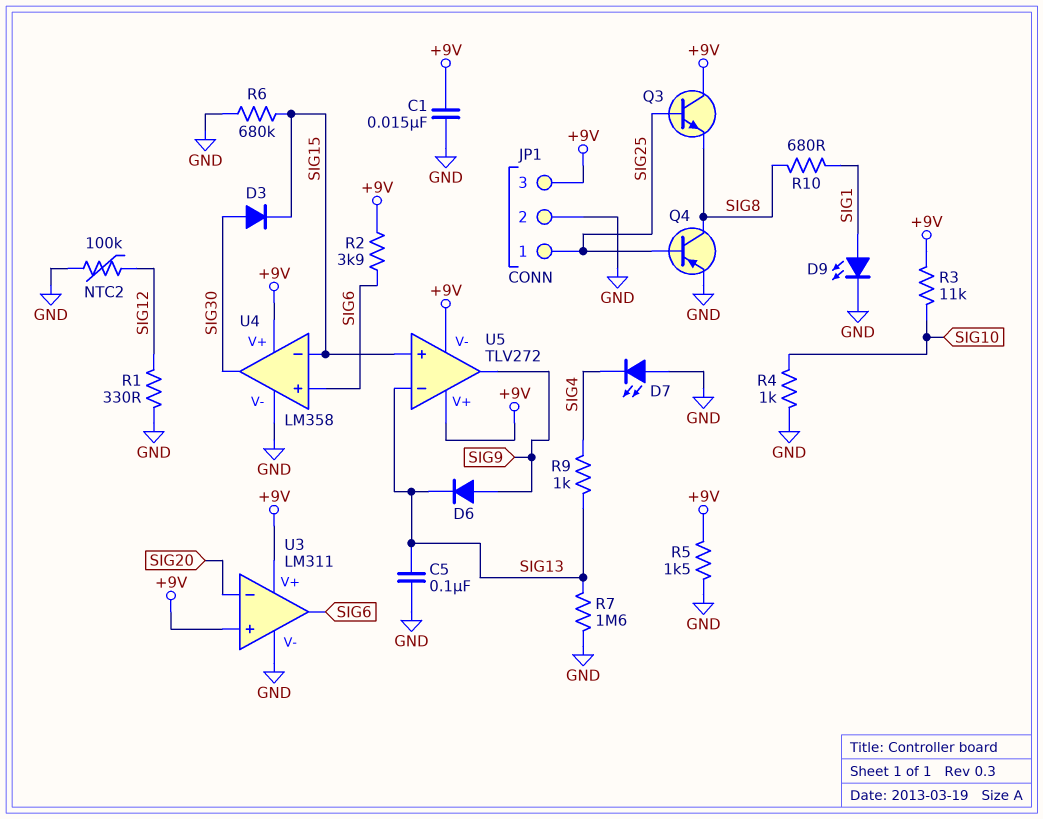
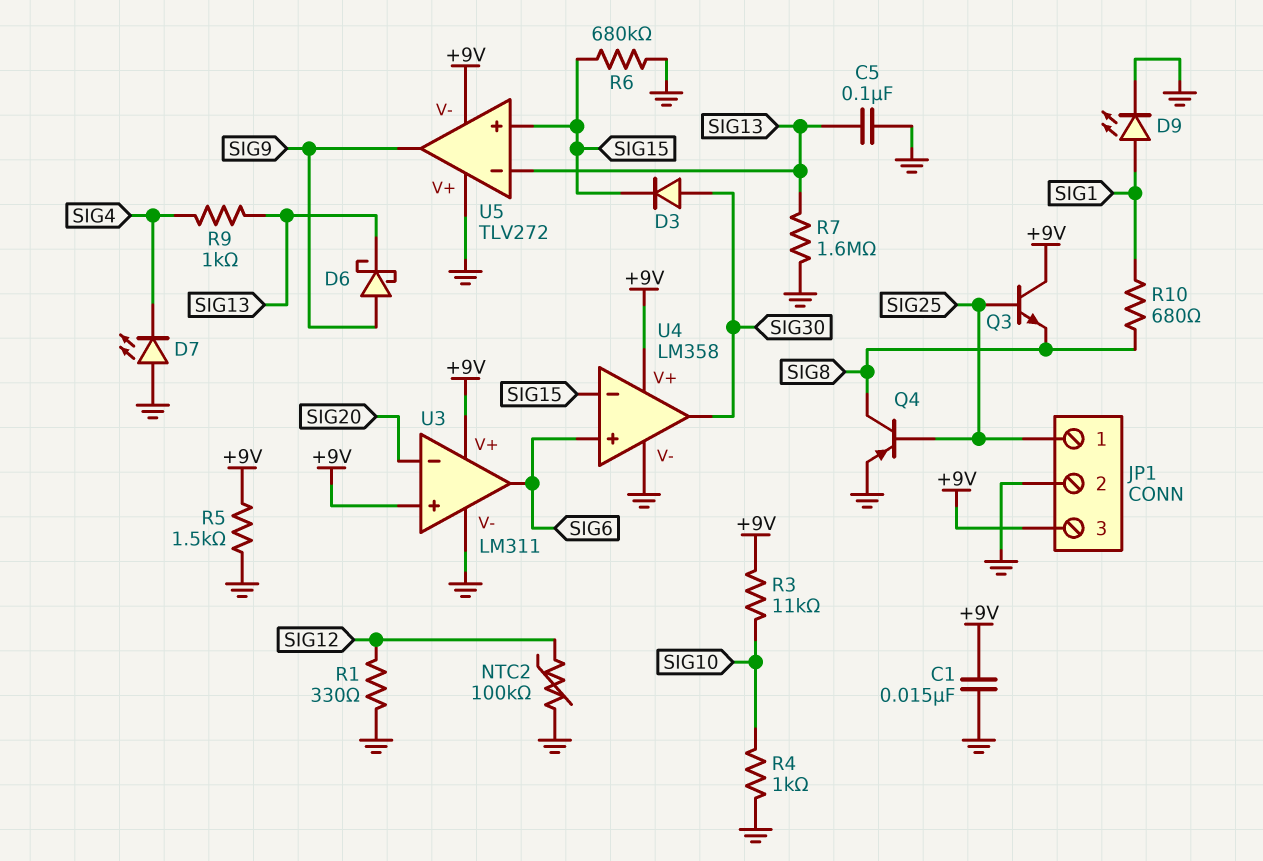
D6: diode (A SIG9, K SIG13) -> schottky (A SIG9, K SIG13)
R2: 3.9k (+9V, SIG6) -> none
U5 pin V+: +9V -> GND

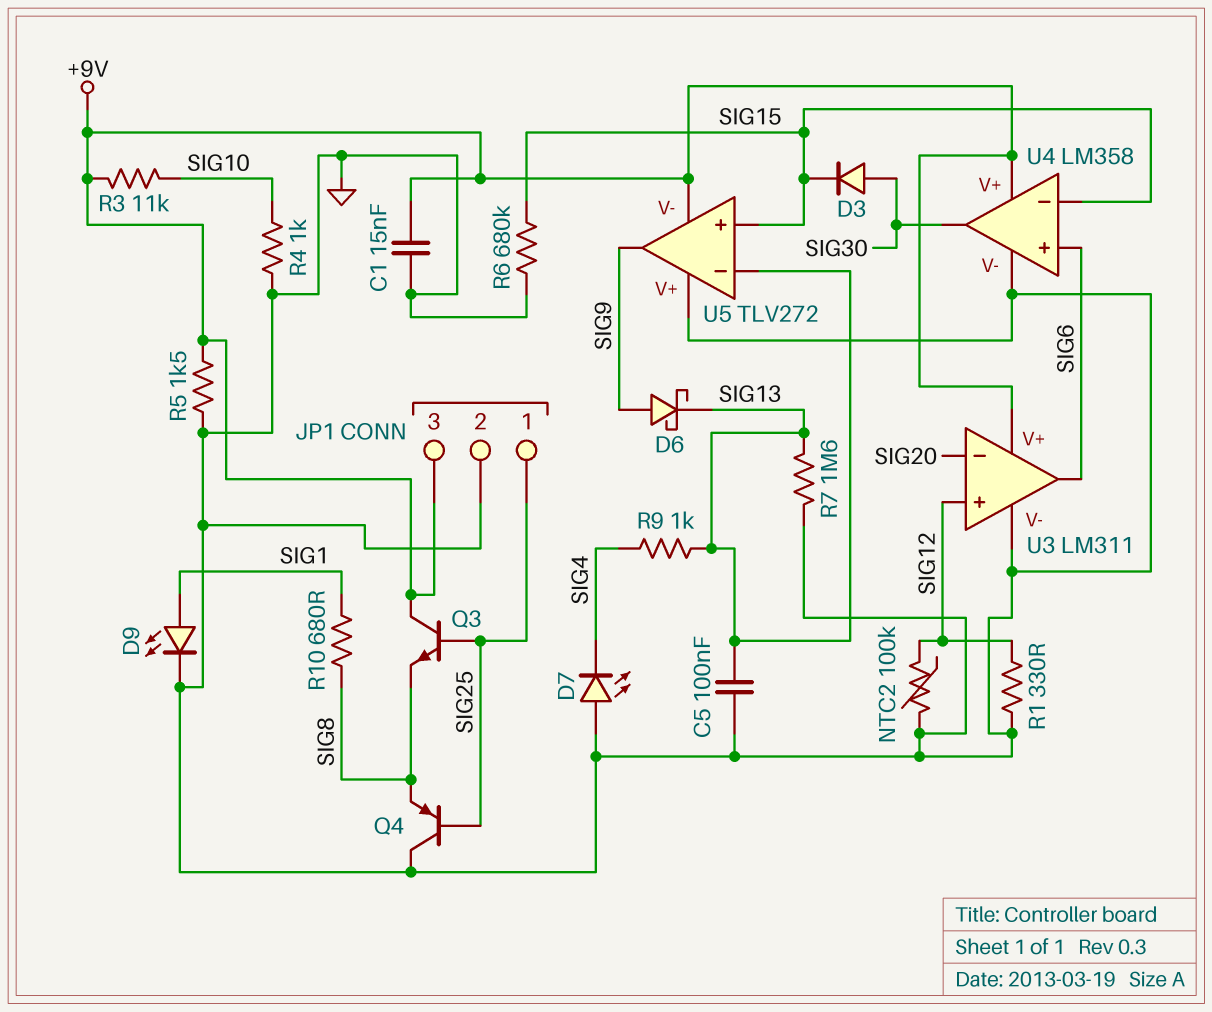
Q4: PNP (B SIG25, C SIG8, E GND) -> PNP (B SIG25, C GND, E SIG8)
U3 pin in+: +9V -> SIG12

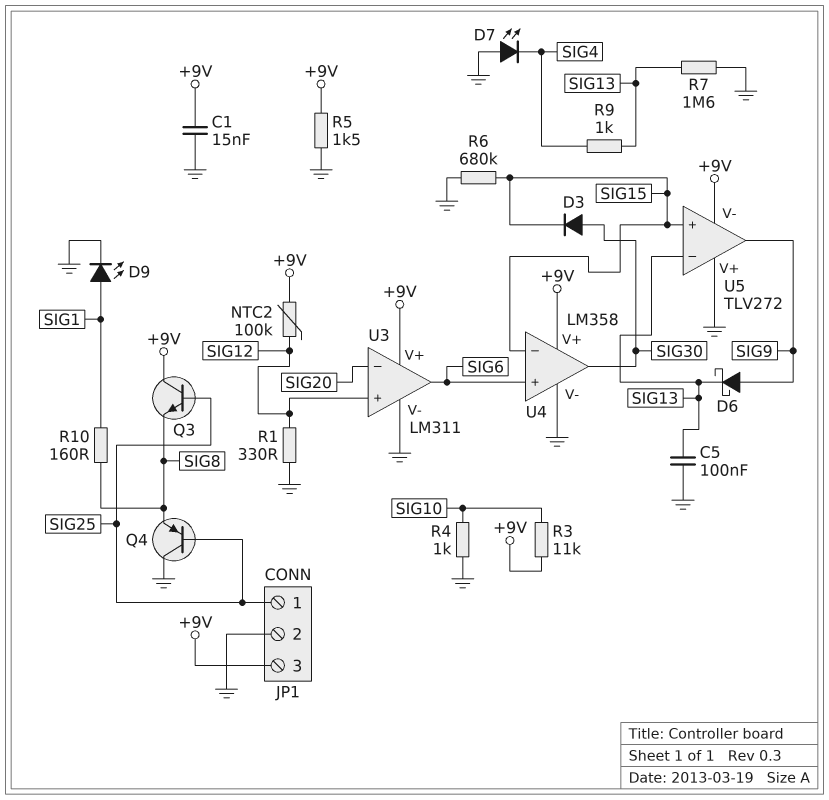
NTC2: 100k (GND, SIG12) -> 100k (+9V, SIG12)
R10: 680 (SIG1, SIG8) -> 160 (SIG1, SIG8)

